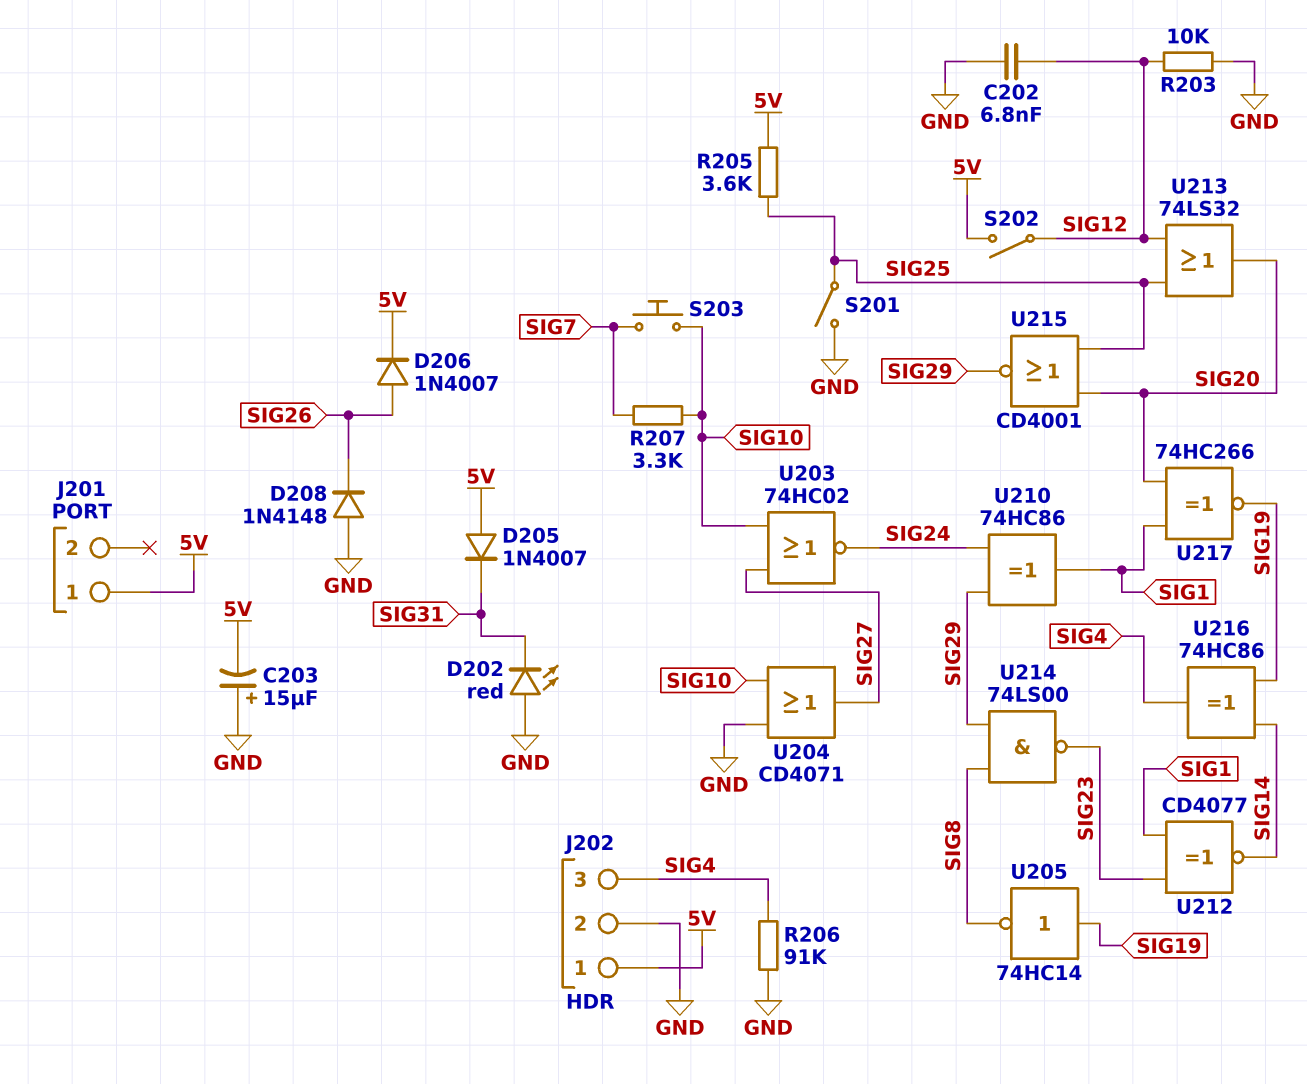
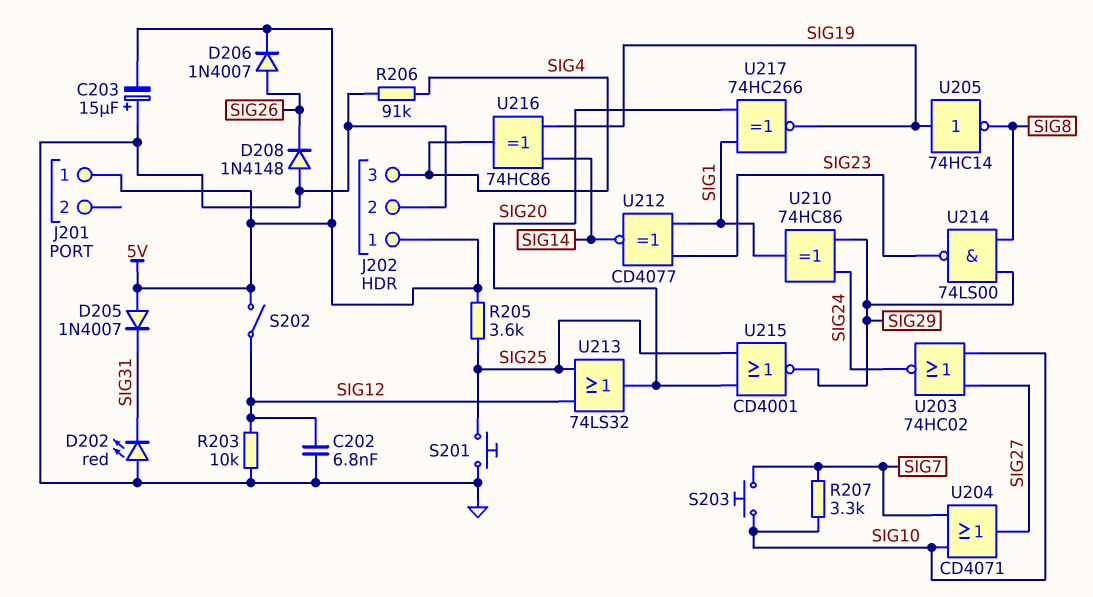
S201: switch (GND, SIG25) -> button (GND, SIG25)
U204: OR CD4071 (in GND, in SIG10, out SIG27) -> OR CD4071 (in SIG7, in SIG10, out SIG27)

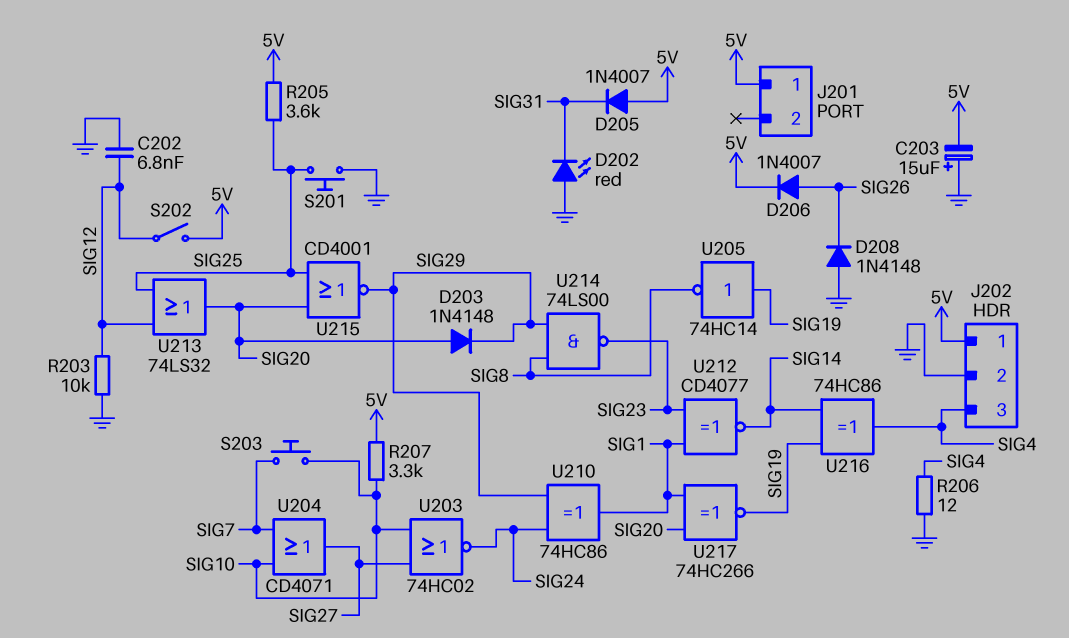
D203: none -> diode 1N4148 (A SIG20, K SIG29)
R206: 91k (GND, SIG4) -> 12 (GND, SIG4)
R207: 3.3k (SIG7, SIG10) -> 3.3k (5V, SIG10)

